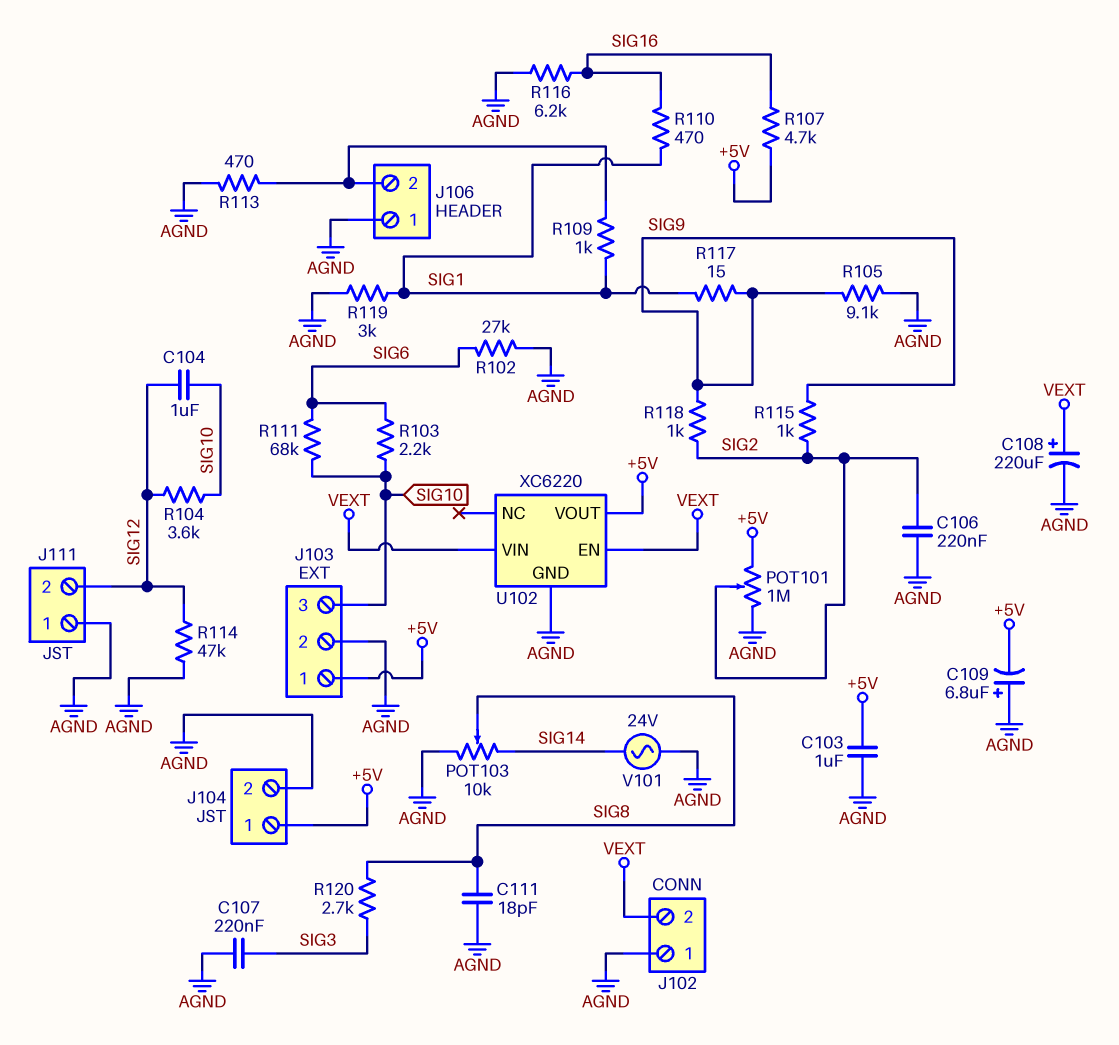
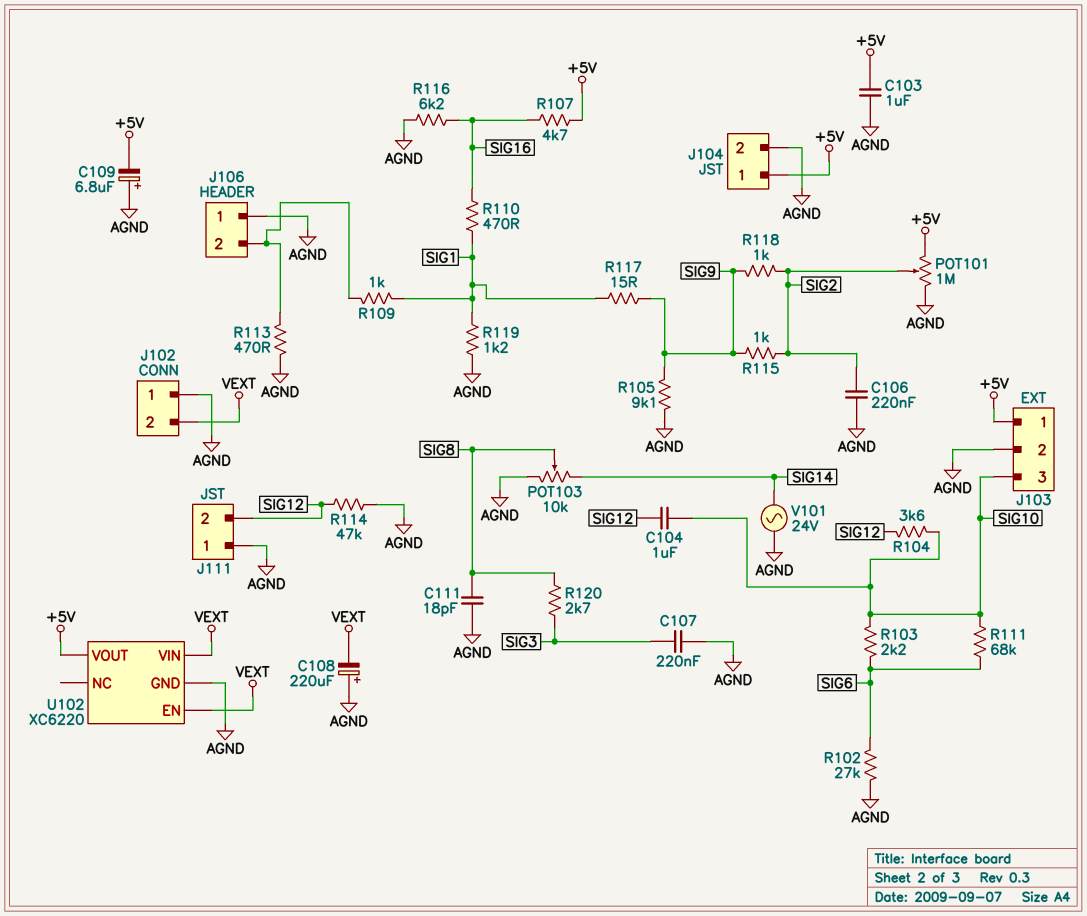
C108: 220uF (plus VEXT, minus AGND) -> 220uF (plus AGND, minus VEXT)
R119: 3k (AGND, SIG1) -> 1.2k (AGND, SIG1)

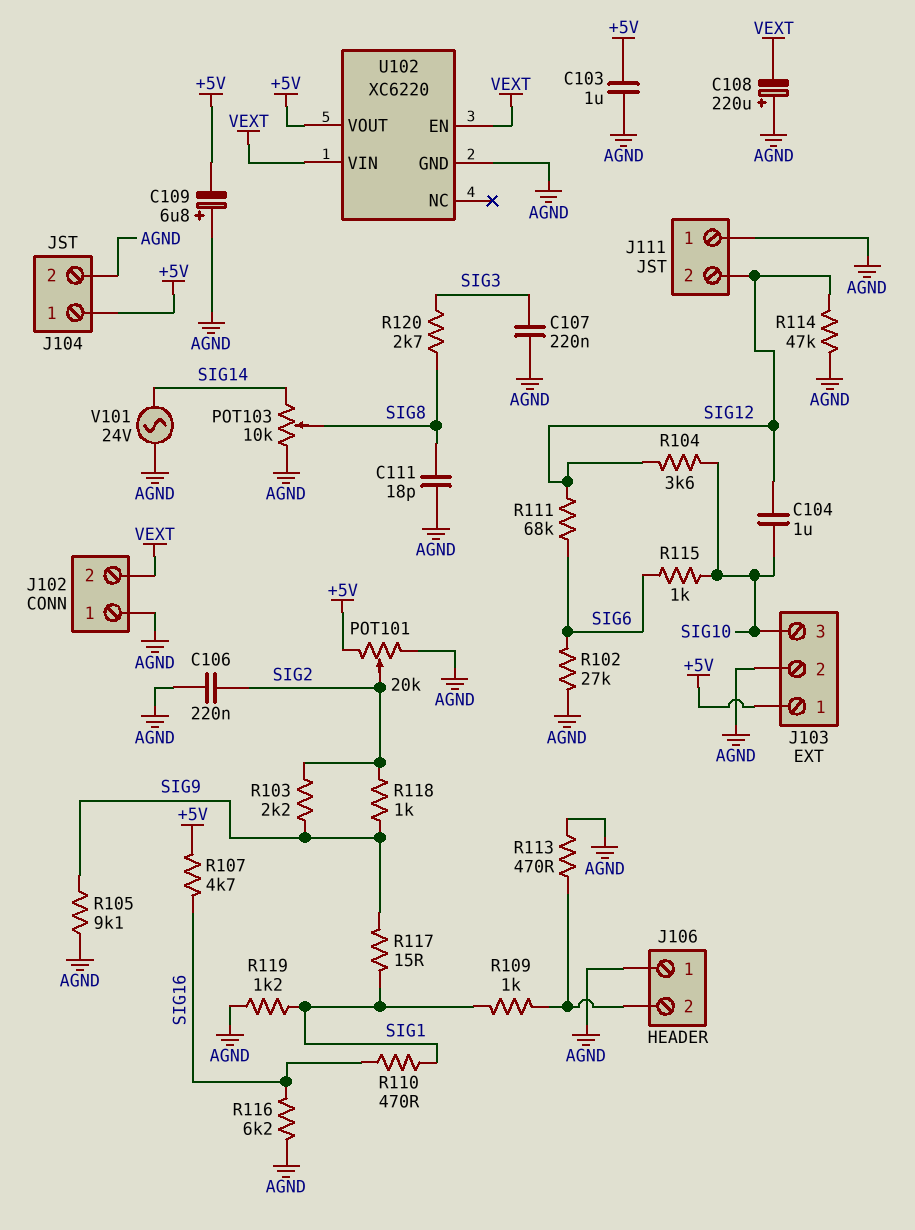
POT101: 1M (+5V, AGND, wiper SIG2) -> 20k (+5V, AGND, wiper SIG2)
R103: 2.2k (SIG6, SIG10) -> 2.2k (SIG2, SIG9)
R111: 68k (SIG6, SIG10) -> 68k (SIG6, SIG12)
R115: 1k (SIG2, SIG9) -> 1k (SIG6, SIG10)

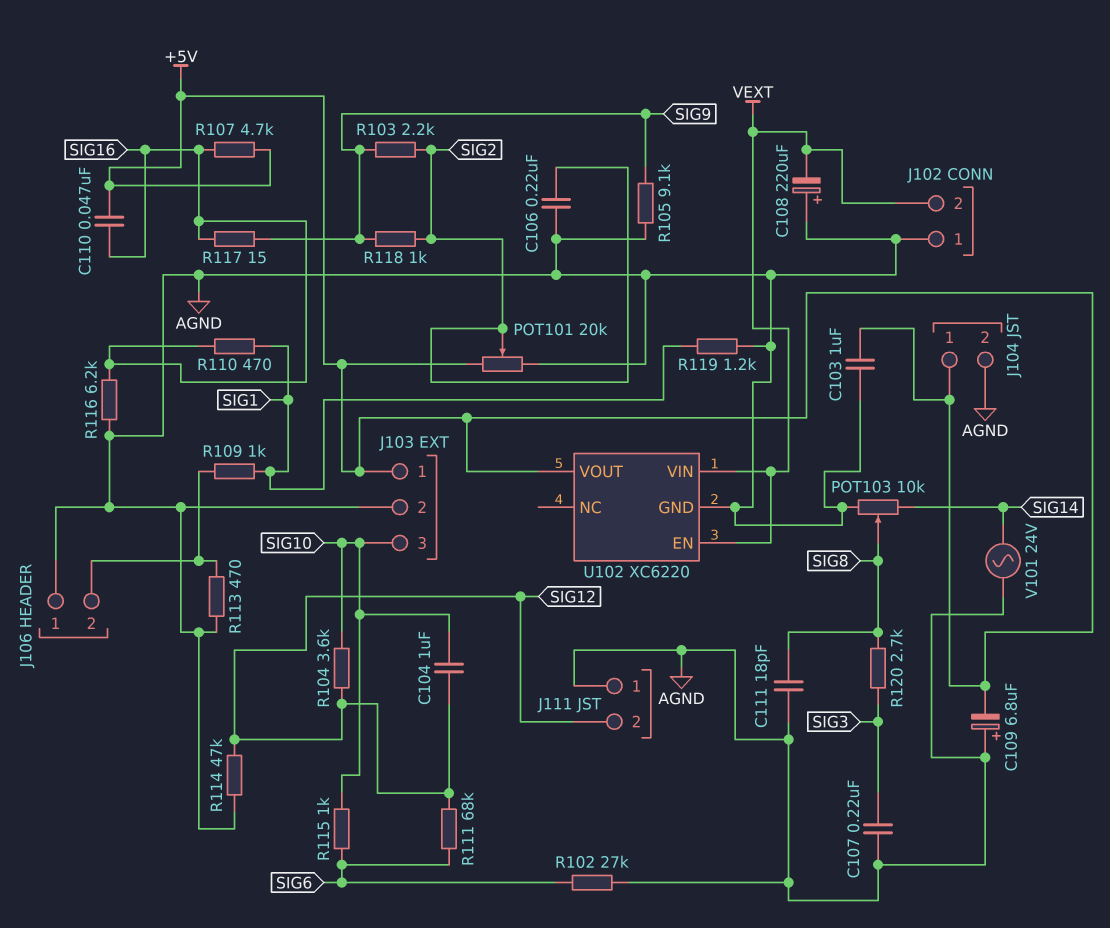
C110: none -> 47nF (+5V, SIG16)
R117: 15 (SIG1, SIG9) -> 15 (SIG9, SIG16)

